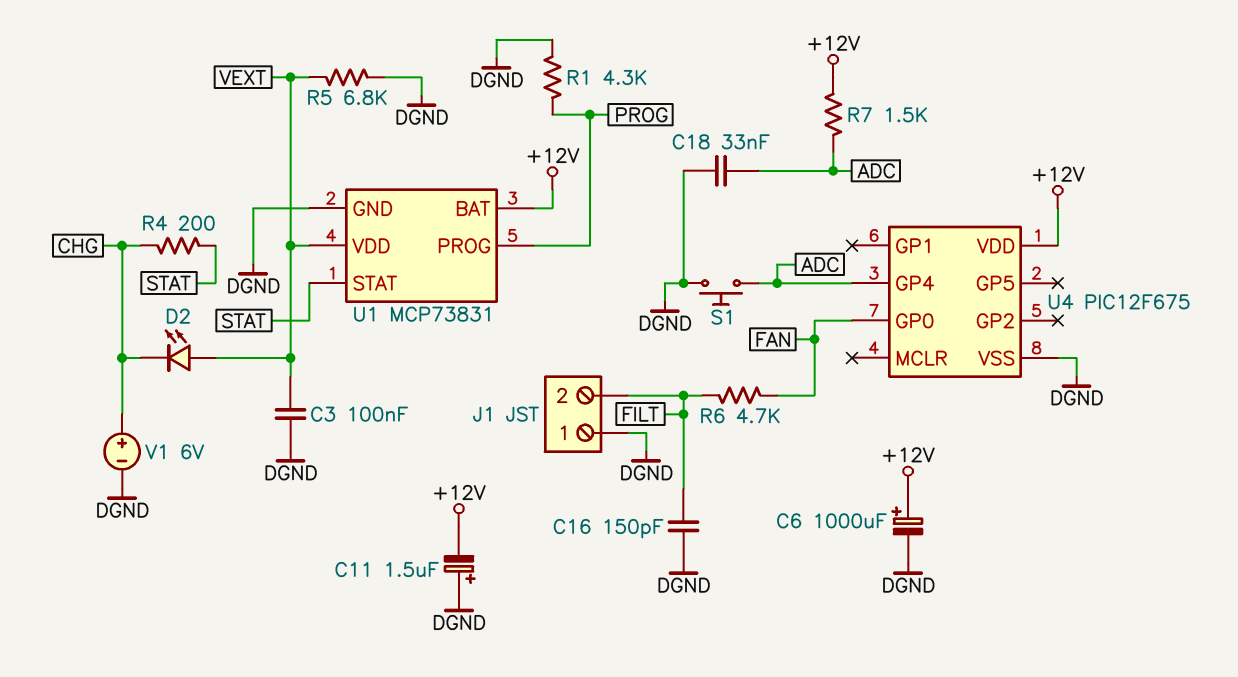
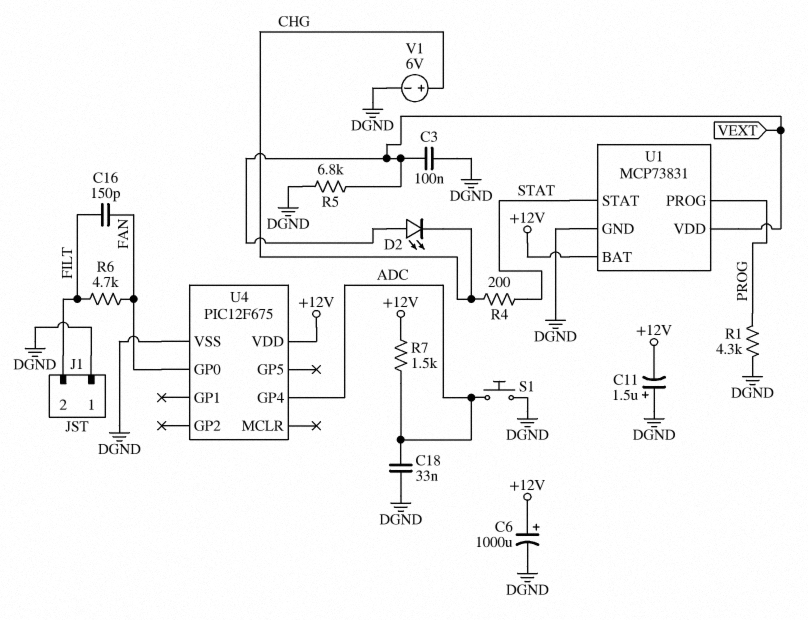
C16: 150pF (DGND, FILT) -> 150pF (FAN, FILT)

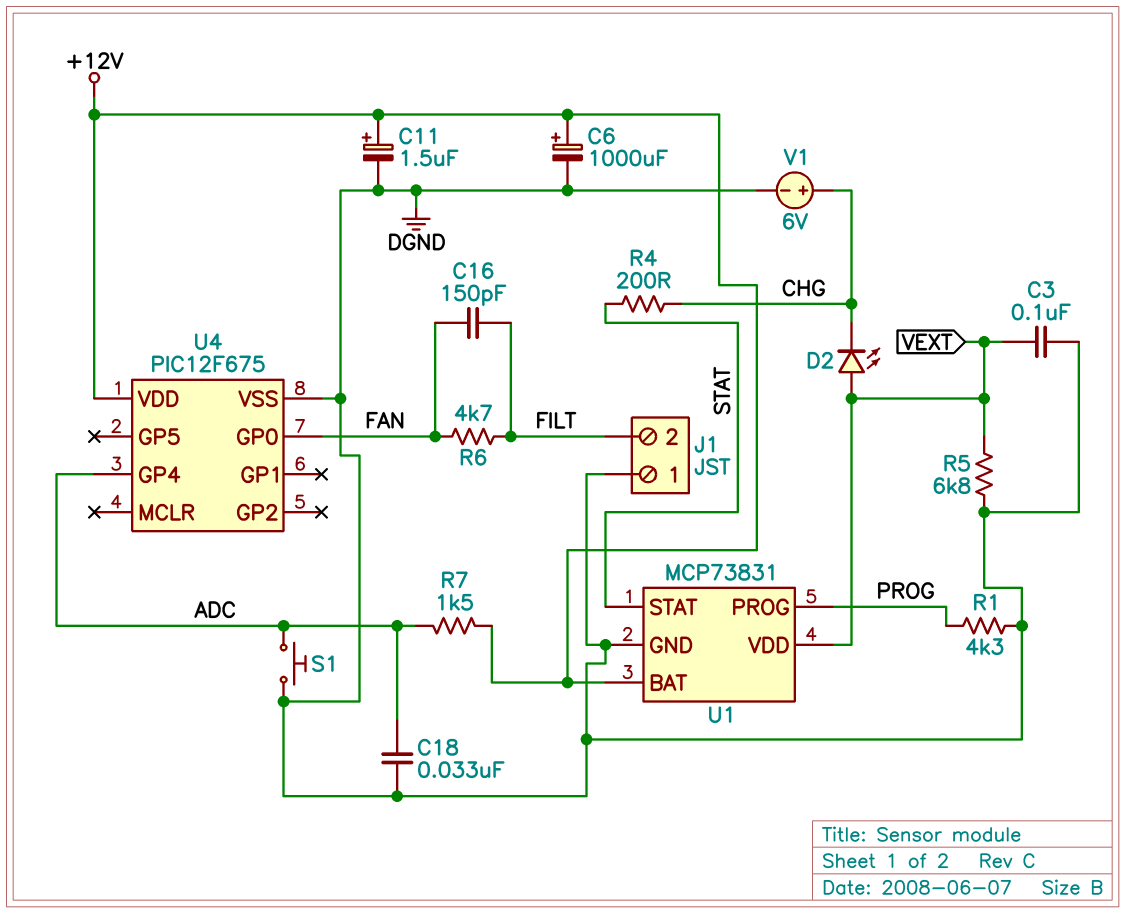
C11: 1.5uF (plus DGND, minus +12V) -> 1.5uF (plus +12V, minus DGND)

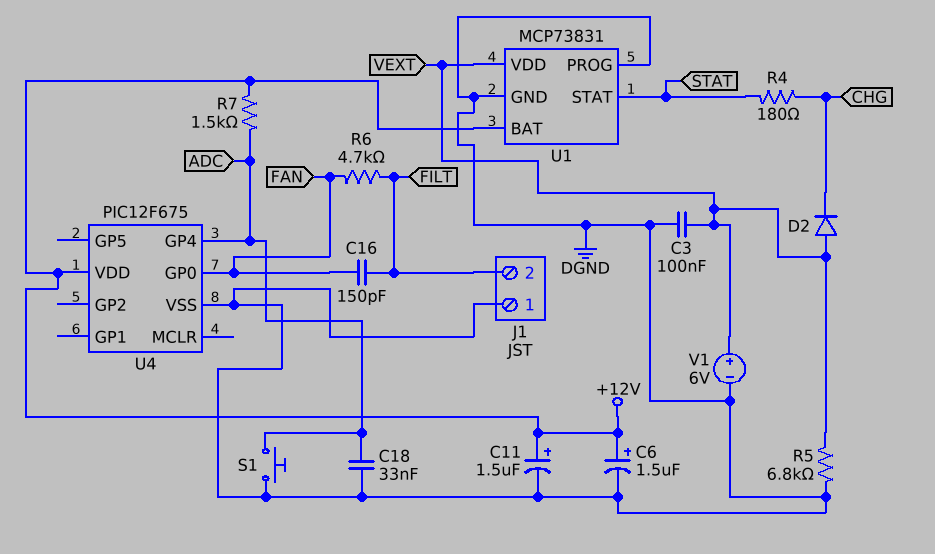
C6: 1000uF (plus +12V, minus DGND) -> 1.5uF (plus +12V, minus DGND)
D2: LED (A VEXT, K CHG) -> diode (A VEXT, K CHG)
R1: 4.3k (DGND, PROG) -> none
R4: 200 (CHG, STAT) -> 180 (CHG, STAT)
U1 pin PROG: PROG -> DGND
V1: 6V (plus CHG, minus DGND) -> 6V (plus VEXT, minus DGND)

